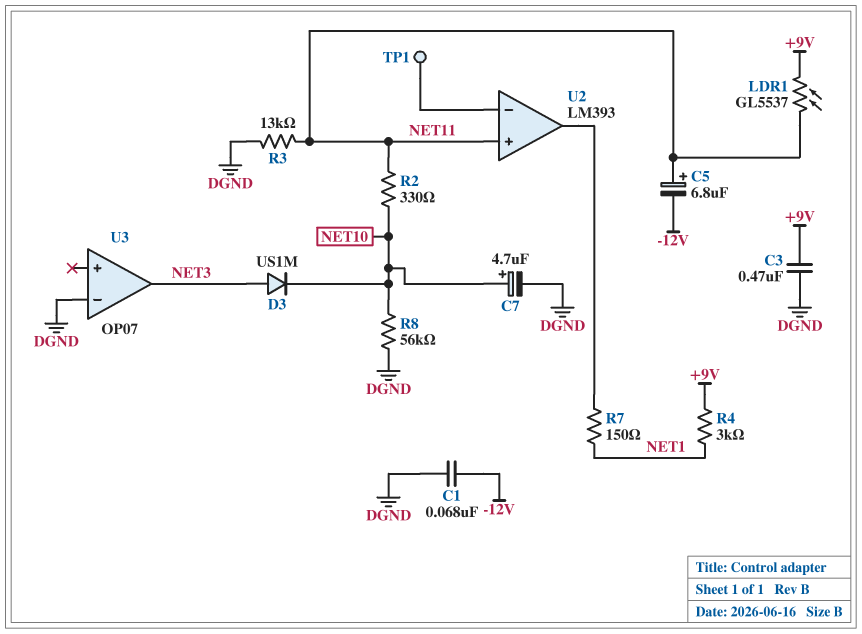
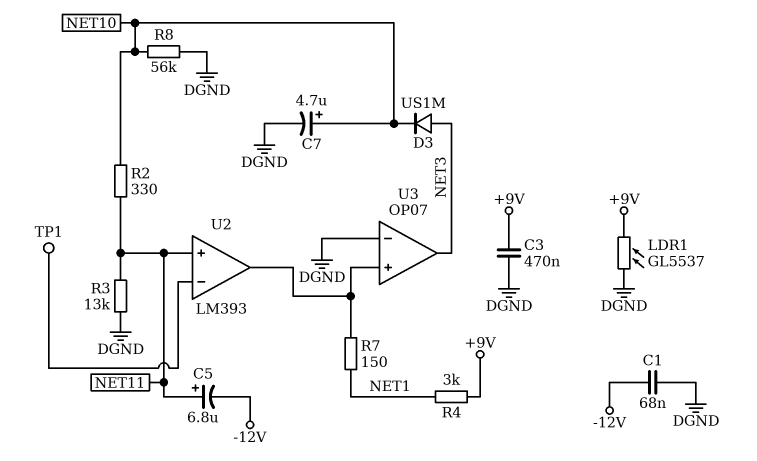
LDR1: GL5537 (+9V, NET11) -> GL5537 (+9V, DGND)
U3 pin in+: none -> U2/out

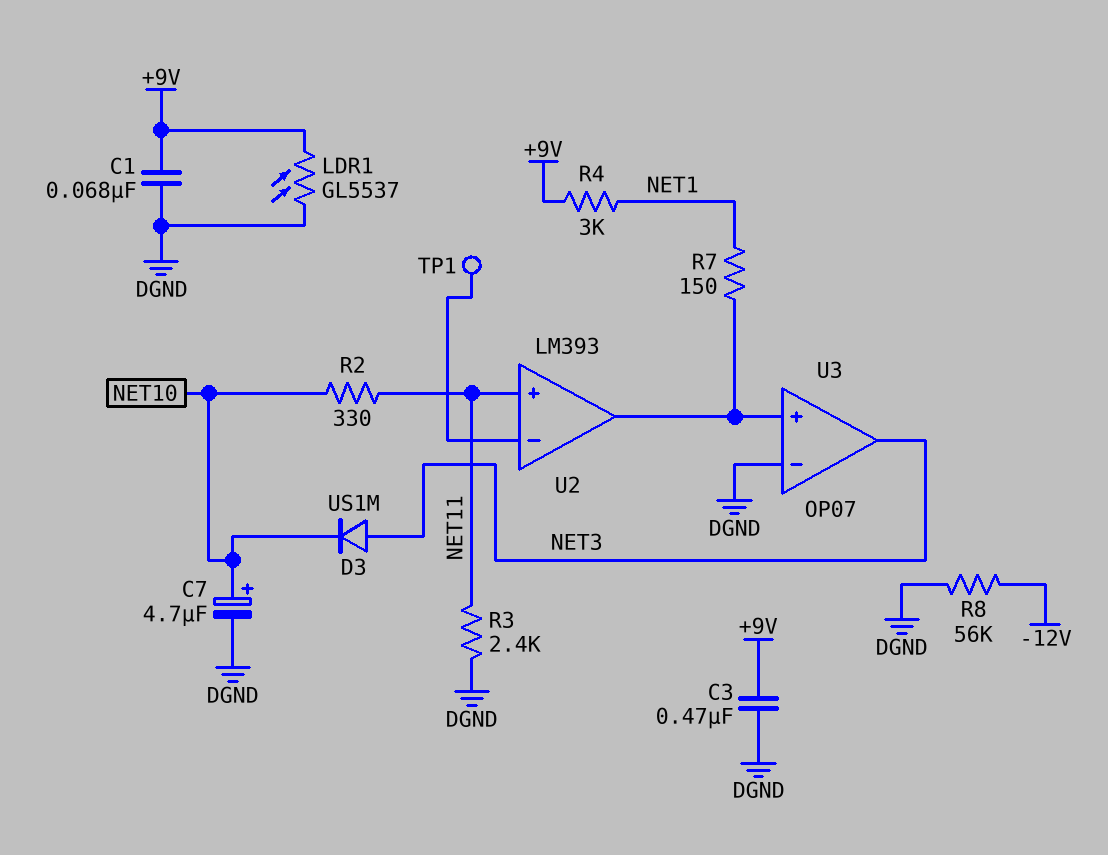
C1: 68nF (-12V, DGND) -> 68nF (+9V, DGND)
C5: 6.8uF (plus NET11, minus -12V) -> none
R3: 13k (DGND, NET11) -> 2.4k (DGND, NET11)
R8: 56k (DGND, NET10) -> 56k (-12V, DGND)

